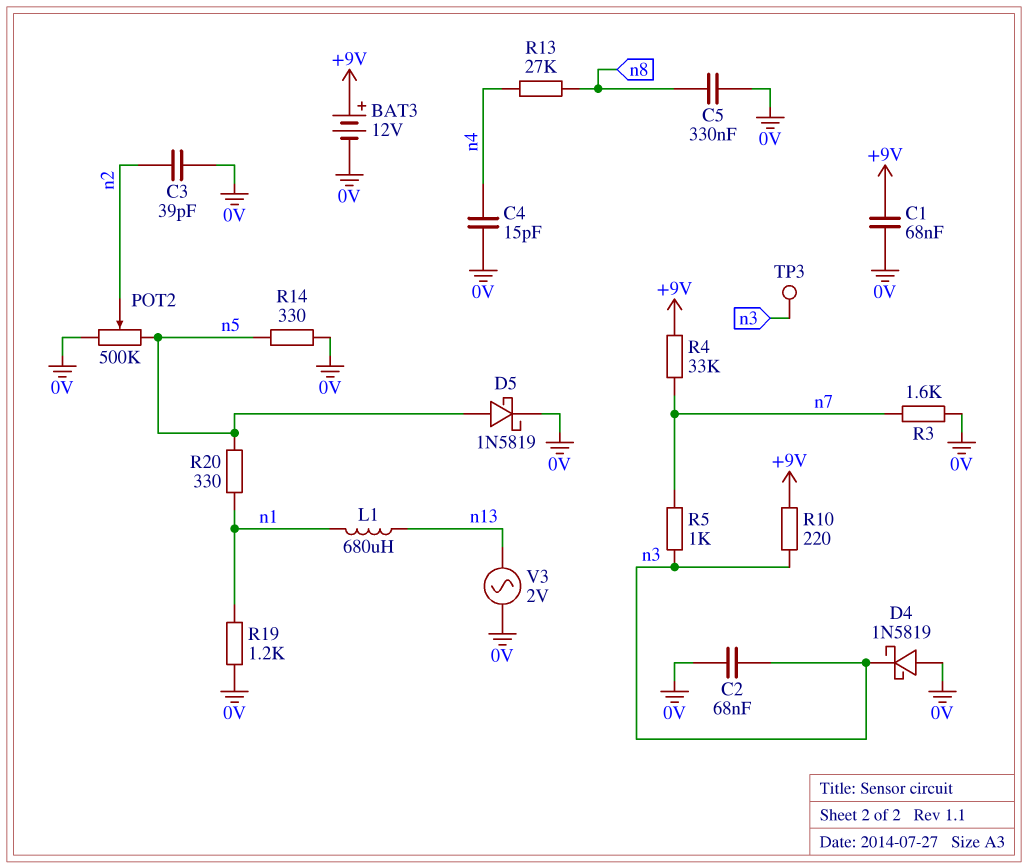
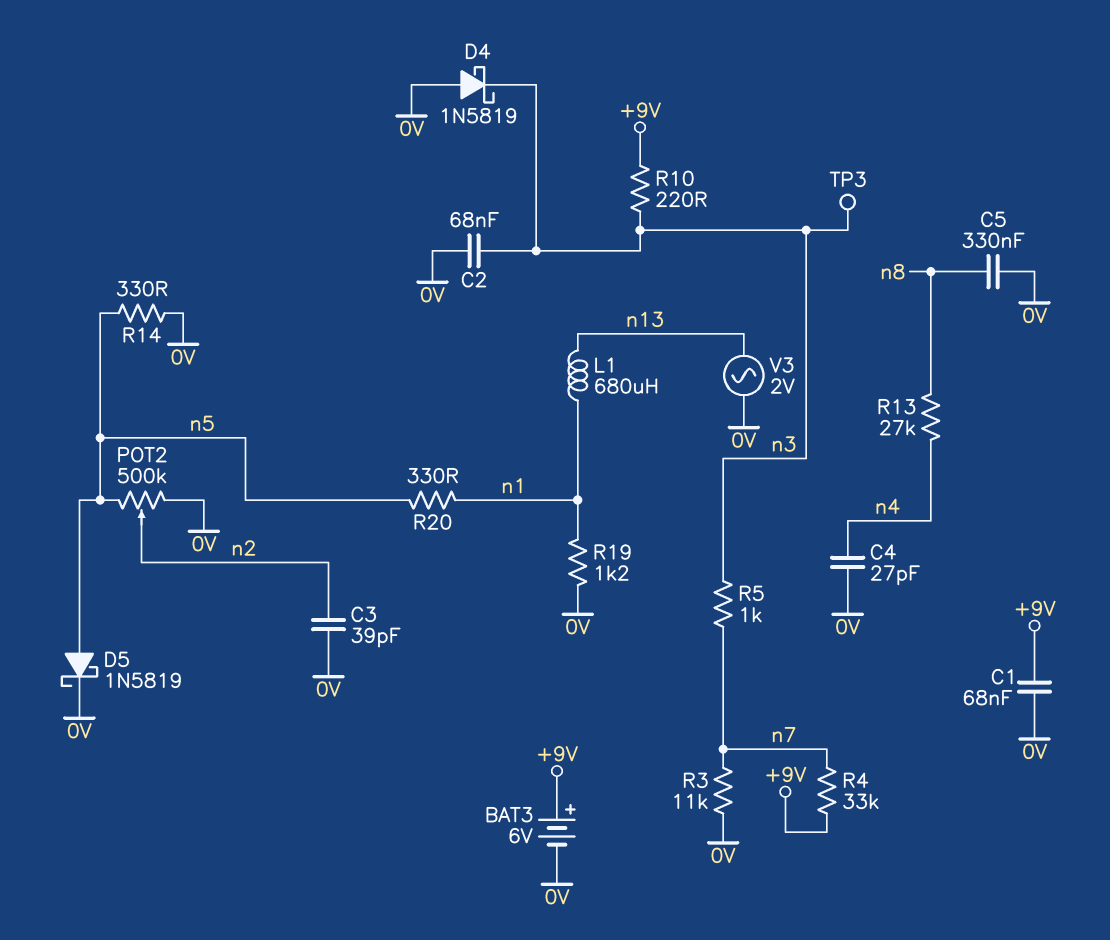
BAT3: 12V (plus +9V, minus 0V) -> 6V (plus +9V, minus 0V)
C4: 15pF (0V, n4) -> 27pF (0V, n4)
R3: 1.6k (0V, n7) -> 11k (0V, n7)

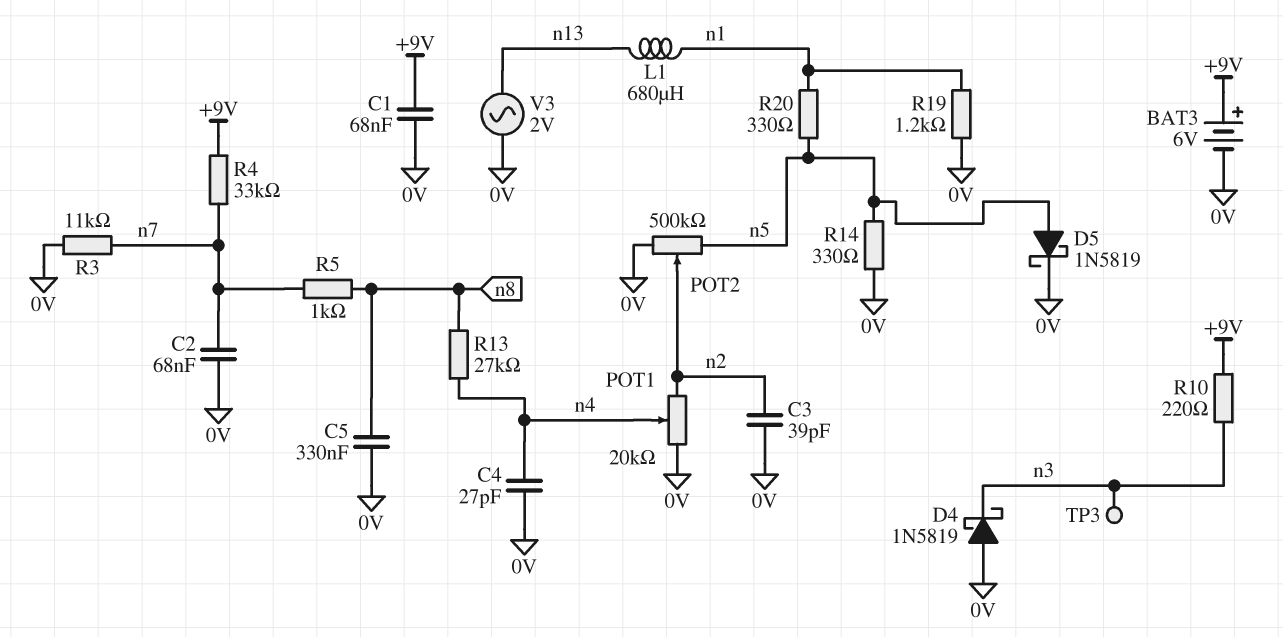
C2: 68nF (0V, n3) -> 68nF (0V, n7)
POT1: none -> 20k (0V, n2, wiper n4)
R5: 1k (n3, n7) -> 1k (n7, n8)

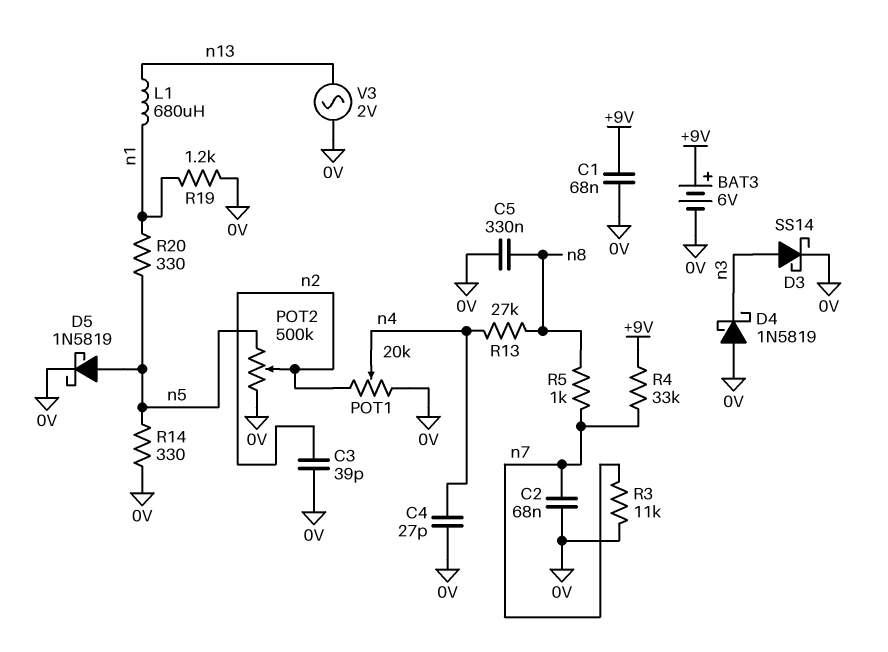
D3: none -> schottky SS14 (A n3, K 0V)
R10: 220 (+9V, n3) -> none
TP3: test point (n3) -> none

